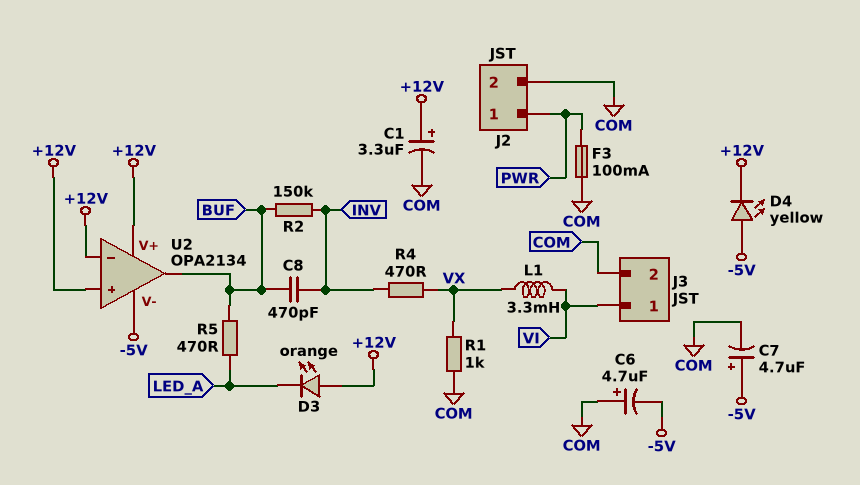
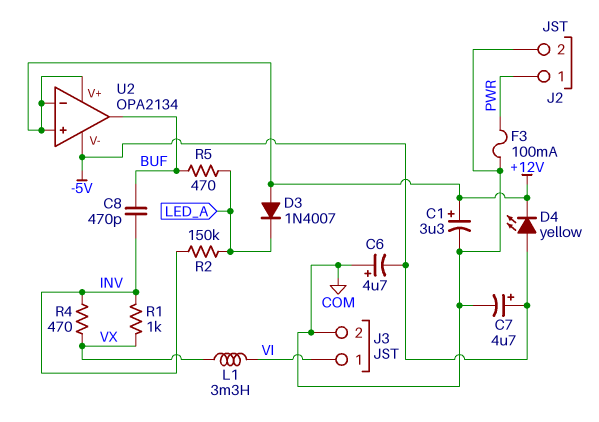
D3: LED orange (A +12V, K LED_A) -> diode 1N4007 (A +12V, K LED_A)
R1: 1k (COM, VX) -> 1k (INV, VX)
R2: 150k (BUF, INV) -> 150k (INV, LED_A)

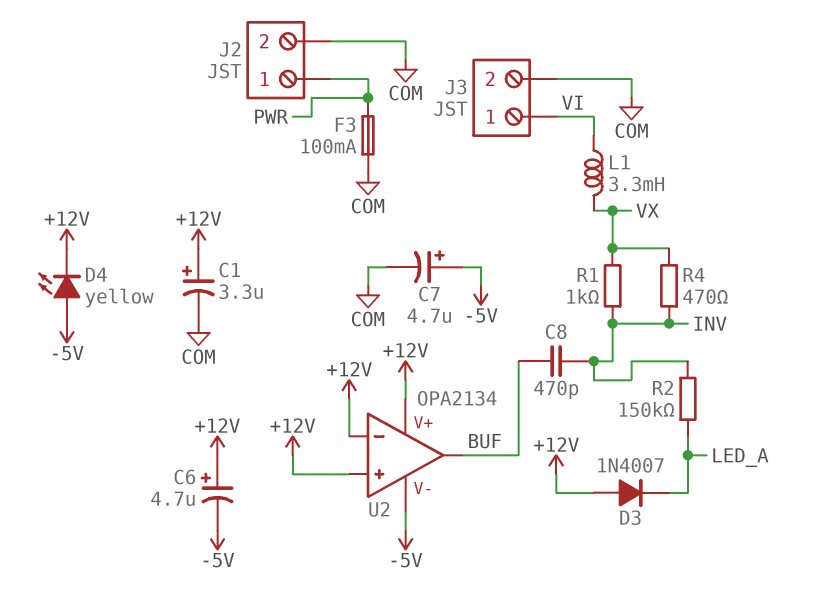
C6: 4.7uF (plus COM, minus -5V) -> 4.7uF (plus +12V, minus -5V)
R5: 470 (BUF, LED_A) -> none

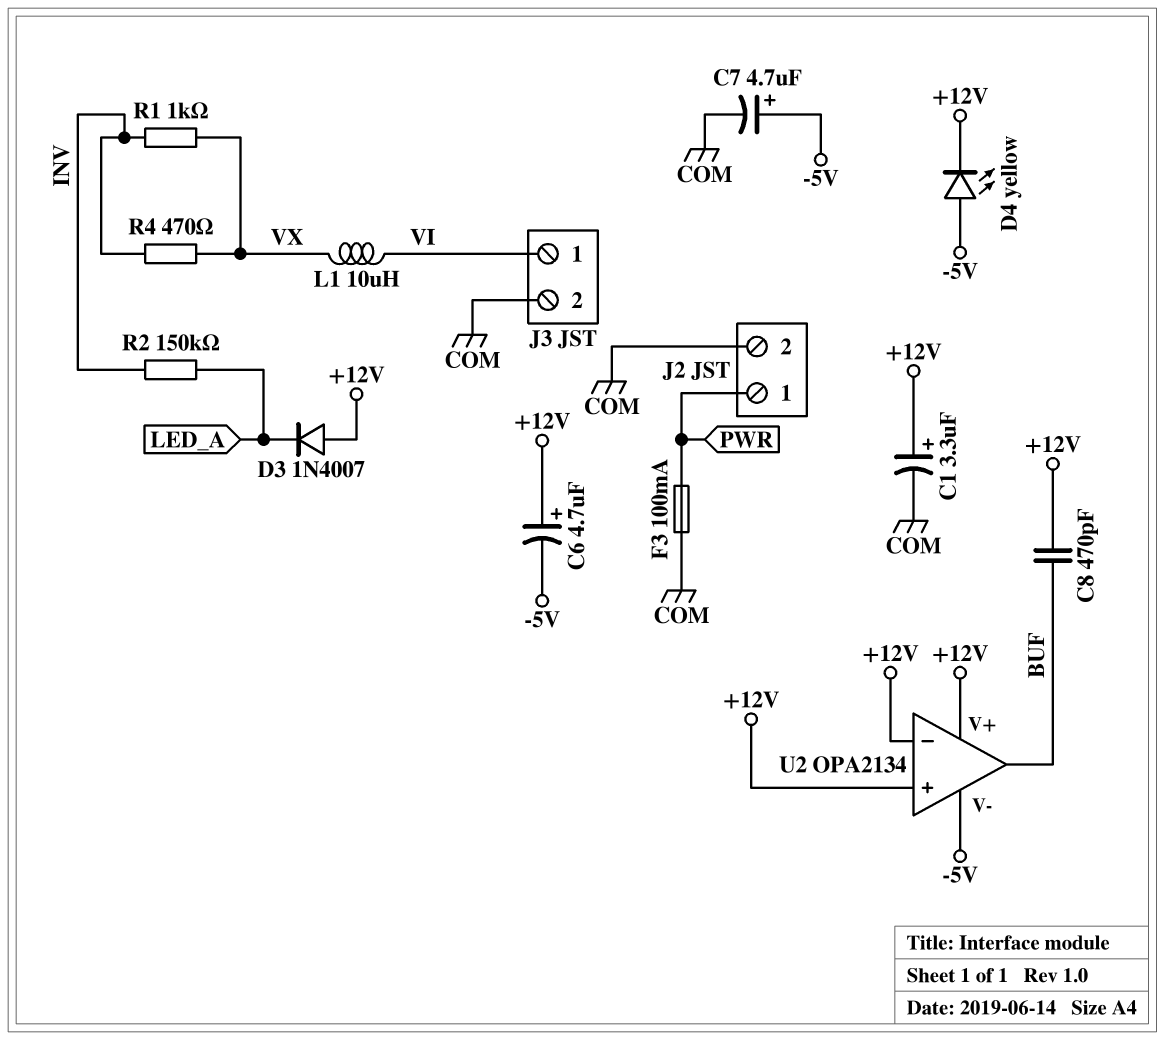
C8: 470pF (BUF, INV) -> 470pF (+12V, BUF)
L1: 3.3mH (VI, VX) -> 10uH (VI, VX)

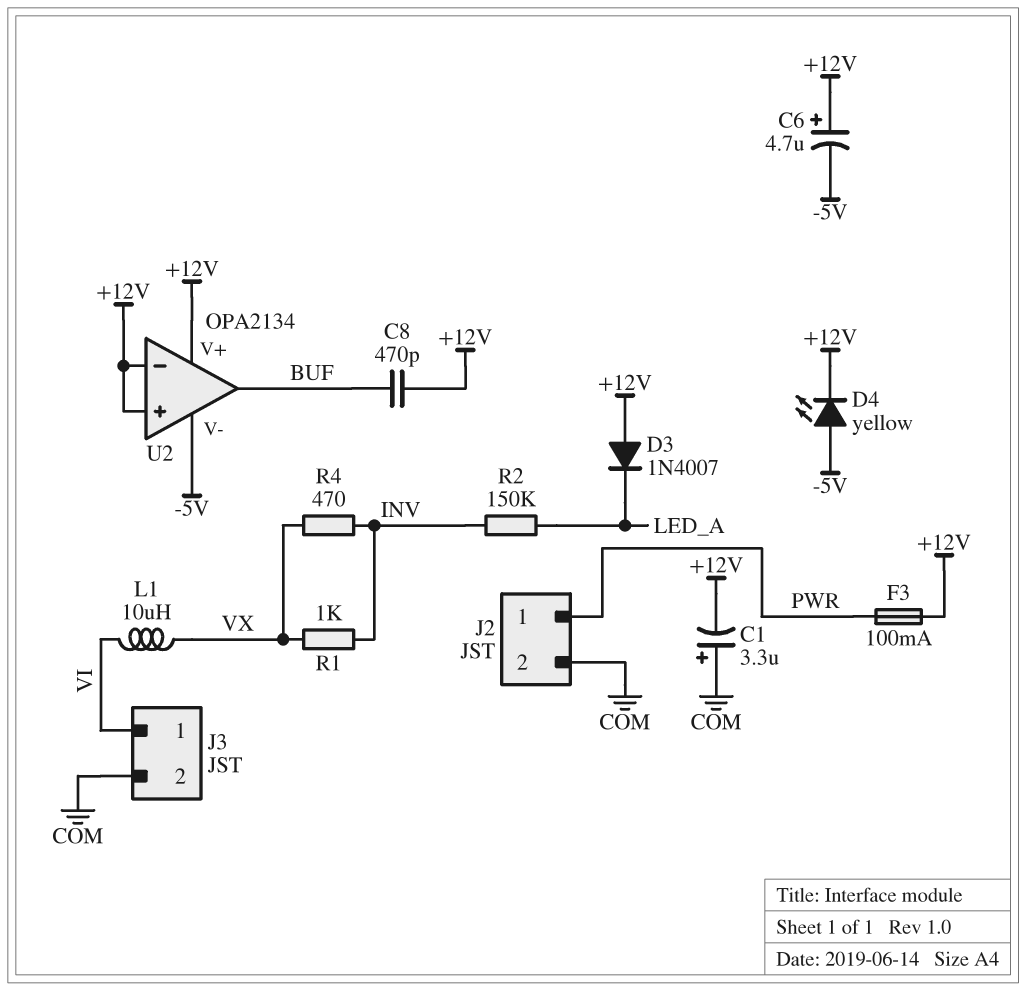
C1: 3.3uF (plus +12V, minus COM) -> 3.3uF (plus COM, minus +12V)
C7: 4.7uF (plus -5V, minus COM) -> none
F3: 100mA (COM, PWR) -> 100mA (+12V, PWR)

